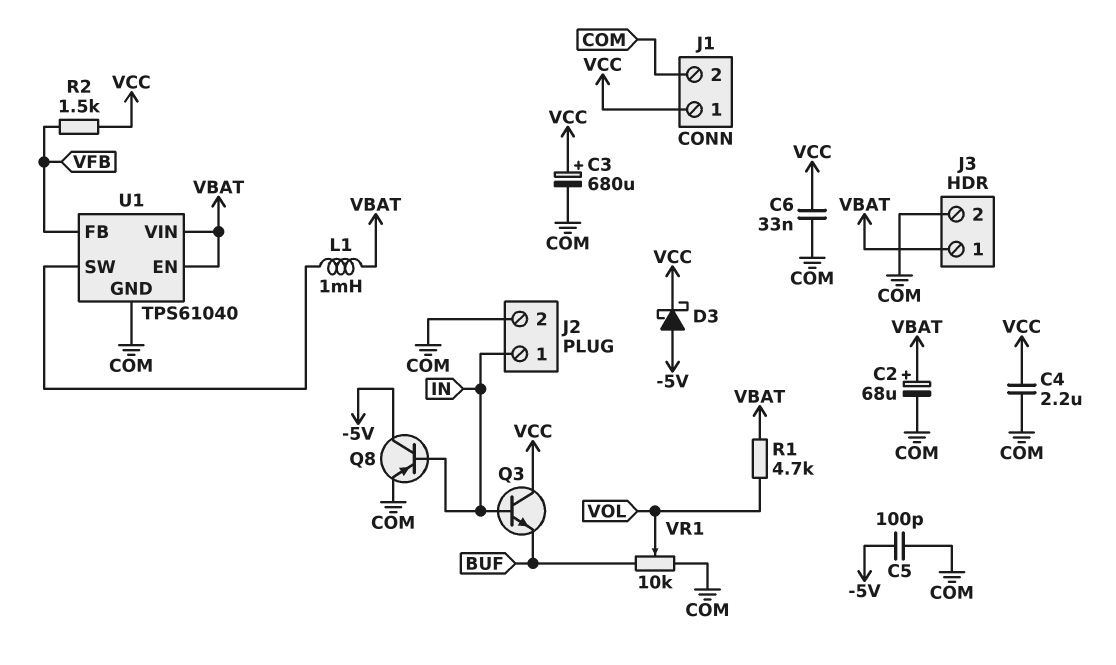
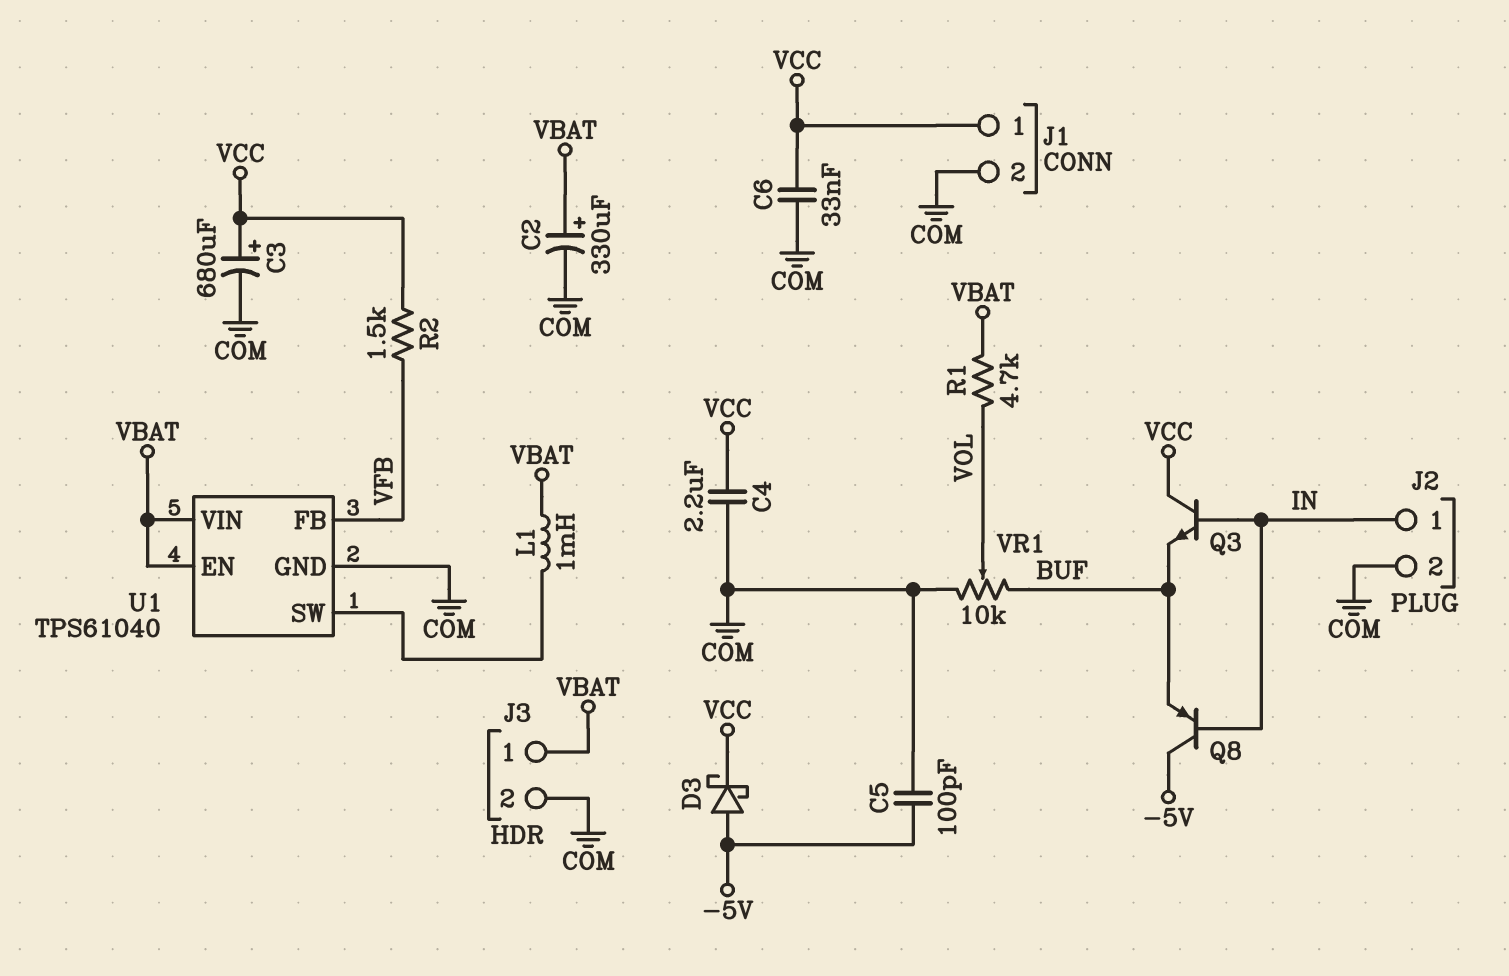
C2: 68uF (plus VBAT, minus COM) -> 330uF (plus VBAT, minus COM)
Q8: PNP (B IN, C -5V, E COM) -> PNP (B IN, C -5V, E BUF)

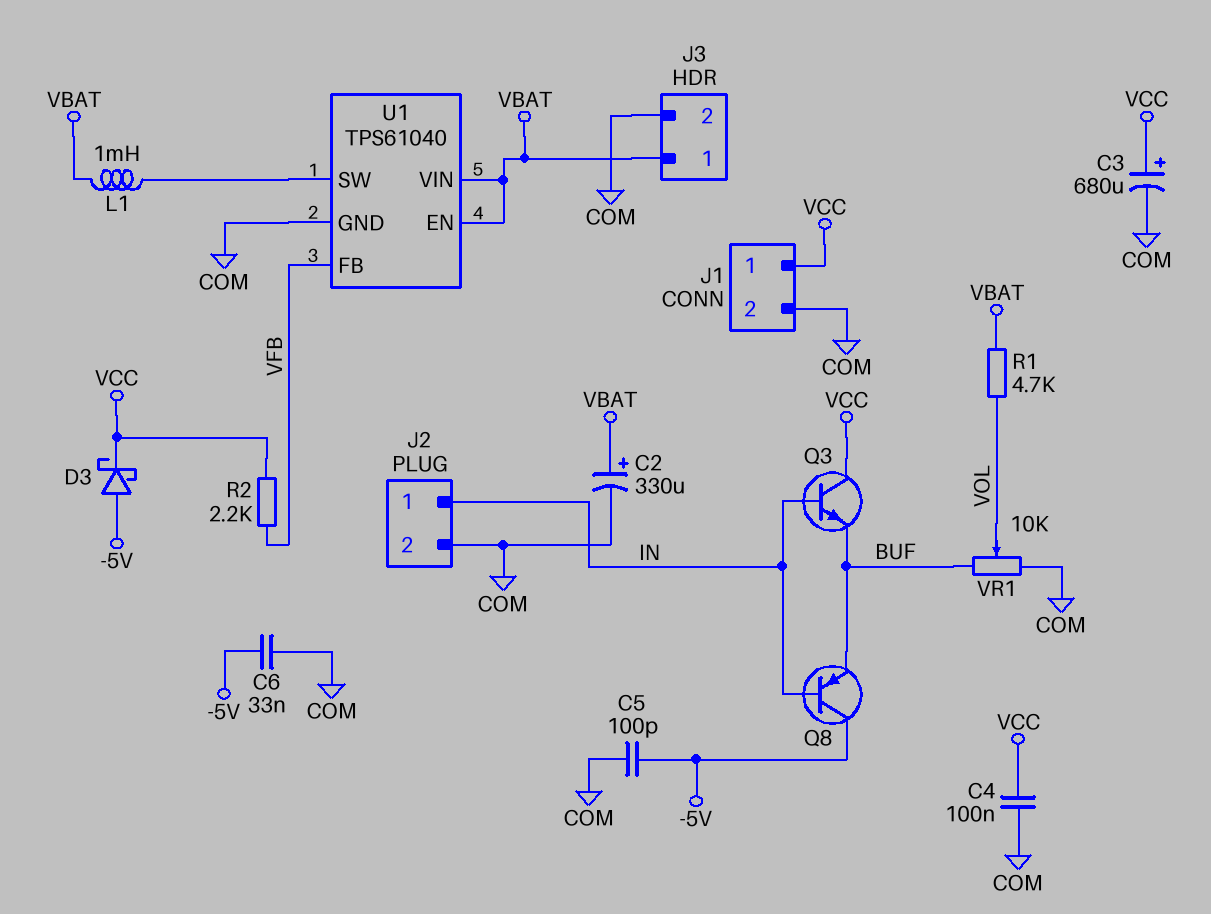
C4: 2.2uF (COM, VCC) -> 100nF (COM, VCC)
C6: 33nF (COM, VCC) -> 33nF (-5V, COM)
R2: 1.5k (VCC, VFB) -> 2.2k (VCC, VFB)

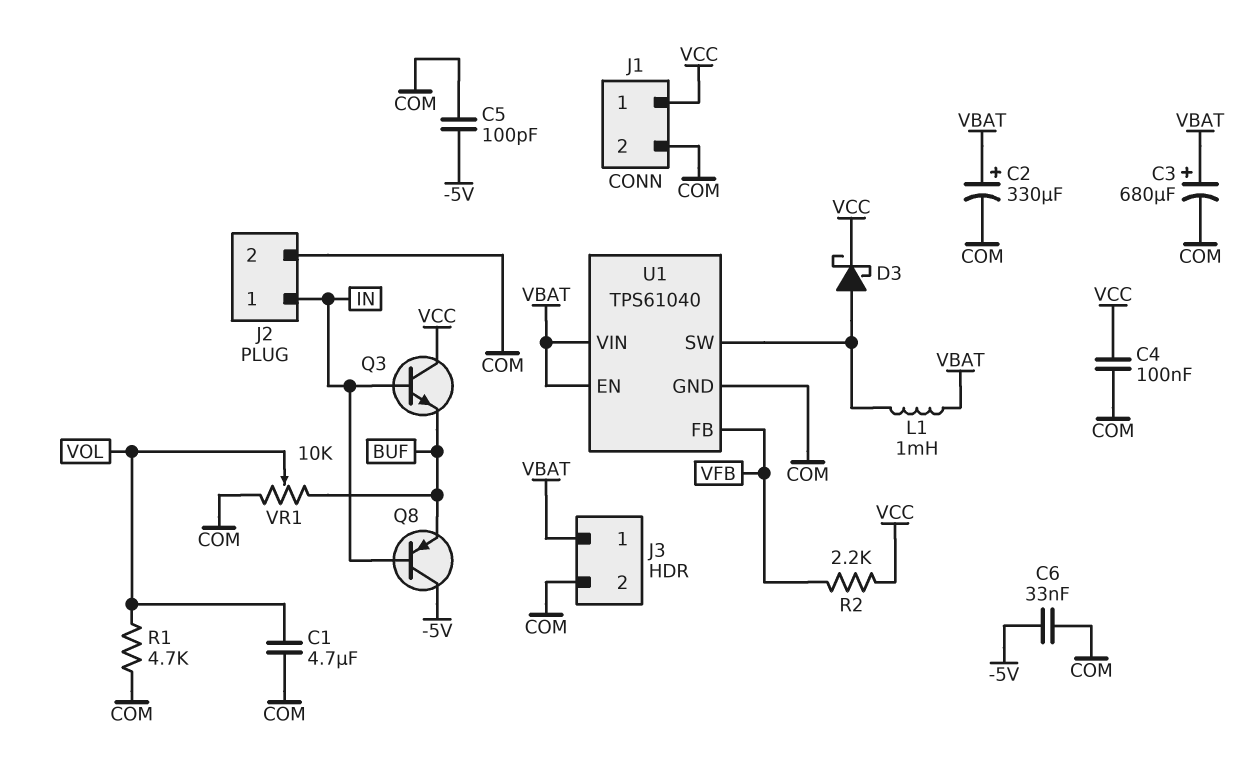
C1: none -> 4.7uF (COM, VOL)
C3: 680uF (plus VCC, minus COM) -> 680uF (plus VBAT, minus COM)
D3: schottky (A -5V, K VCC) -> schottky (A U1/SW, K VCC)
R1: 4.7k (VBAT, VOL) -> 4.7k (COM, VOL)

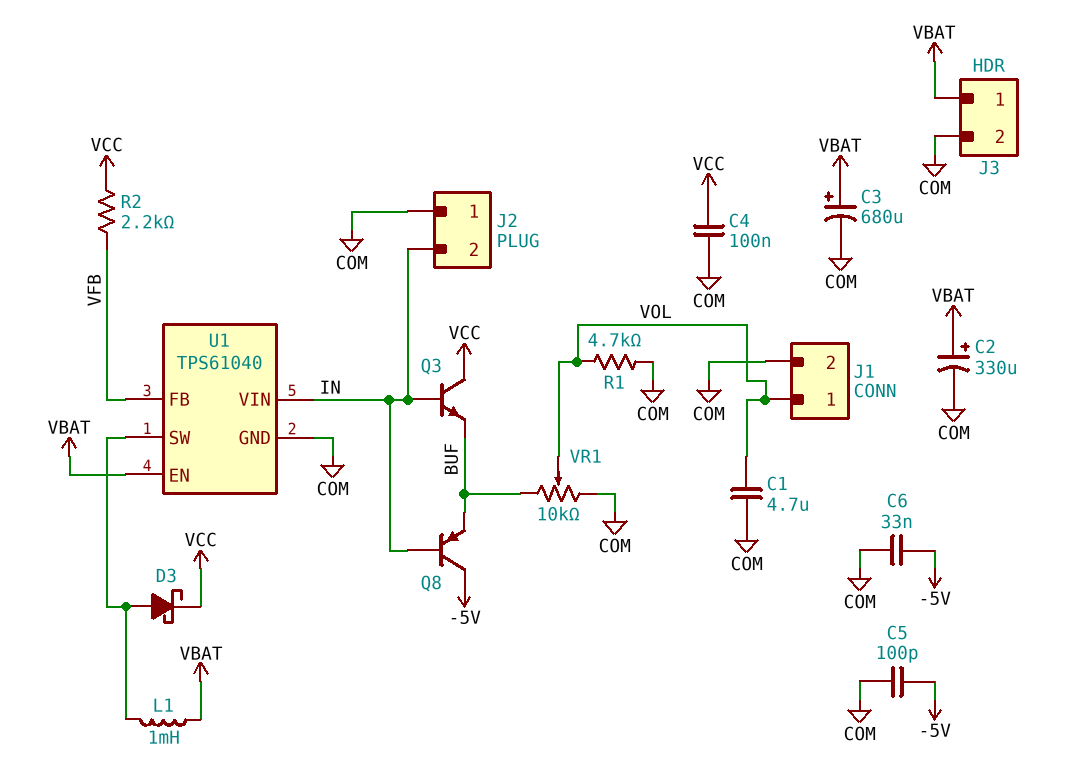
J1 pin 1: VCC -> VOL
J2 pin 1: IN -> COM
J2 pin 2: COM -> IN
U1 pin VIN: VBAT -> IN

